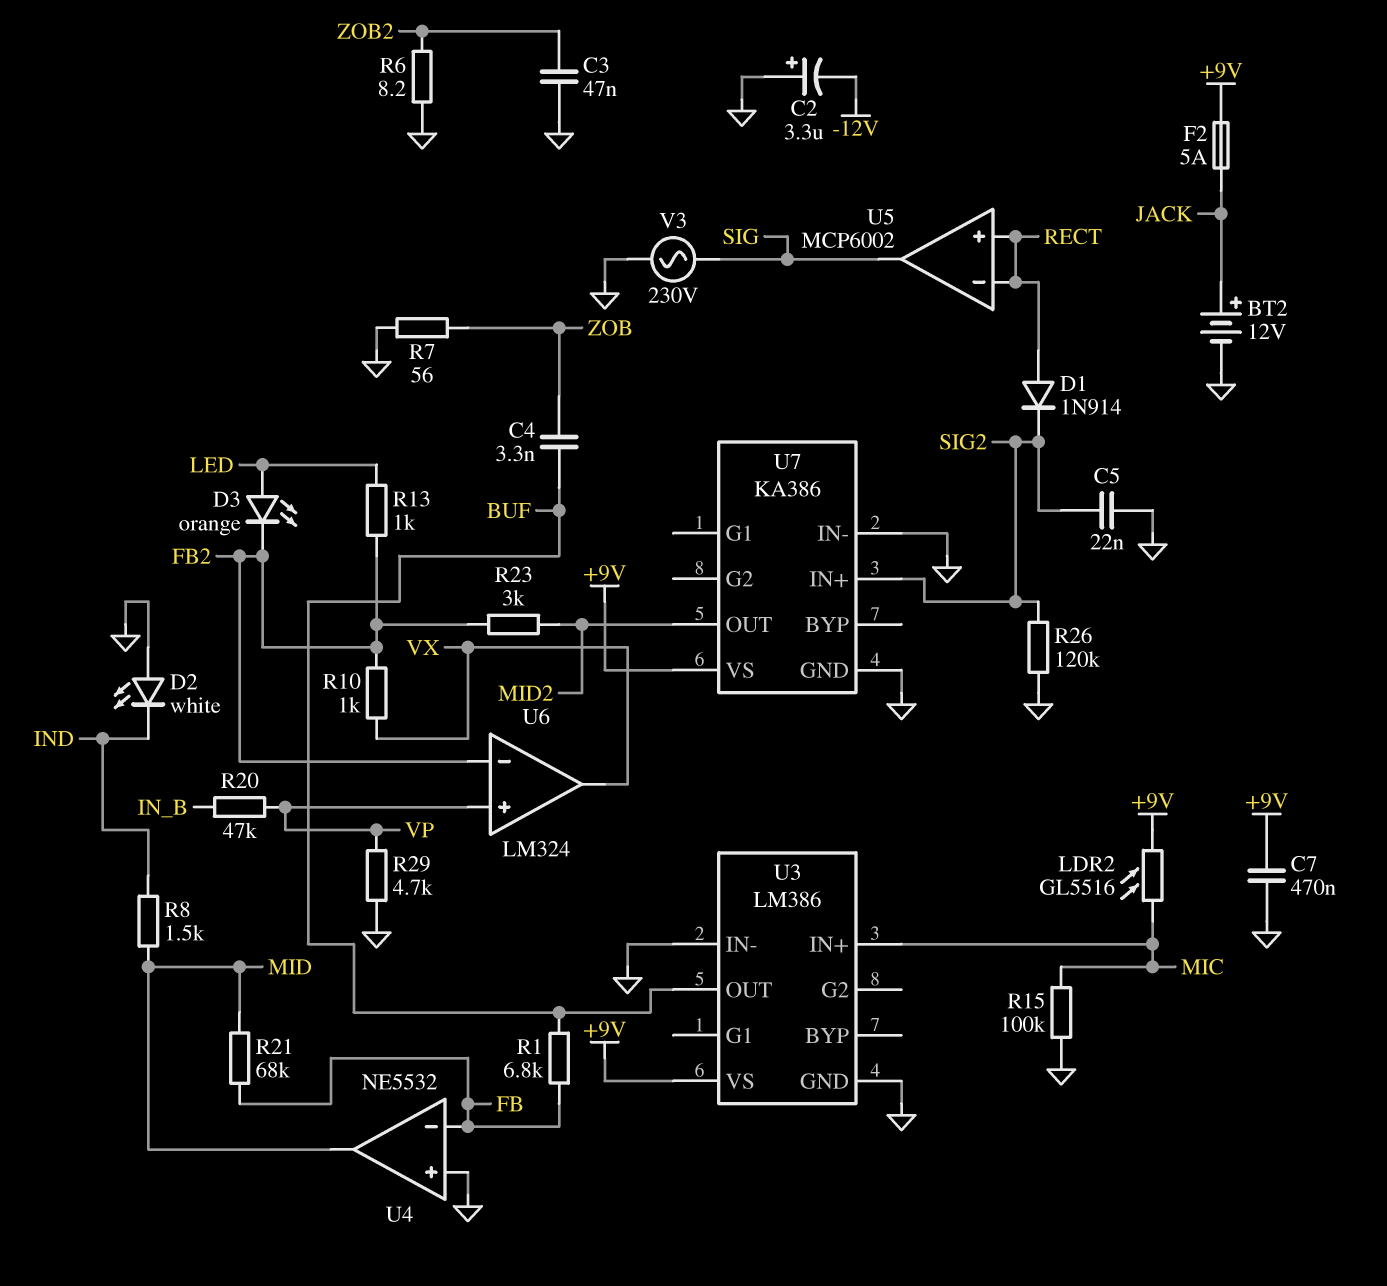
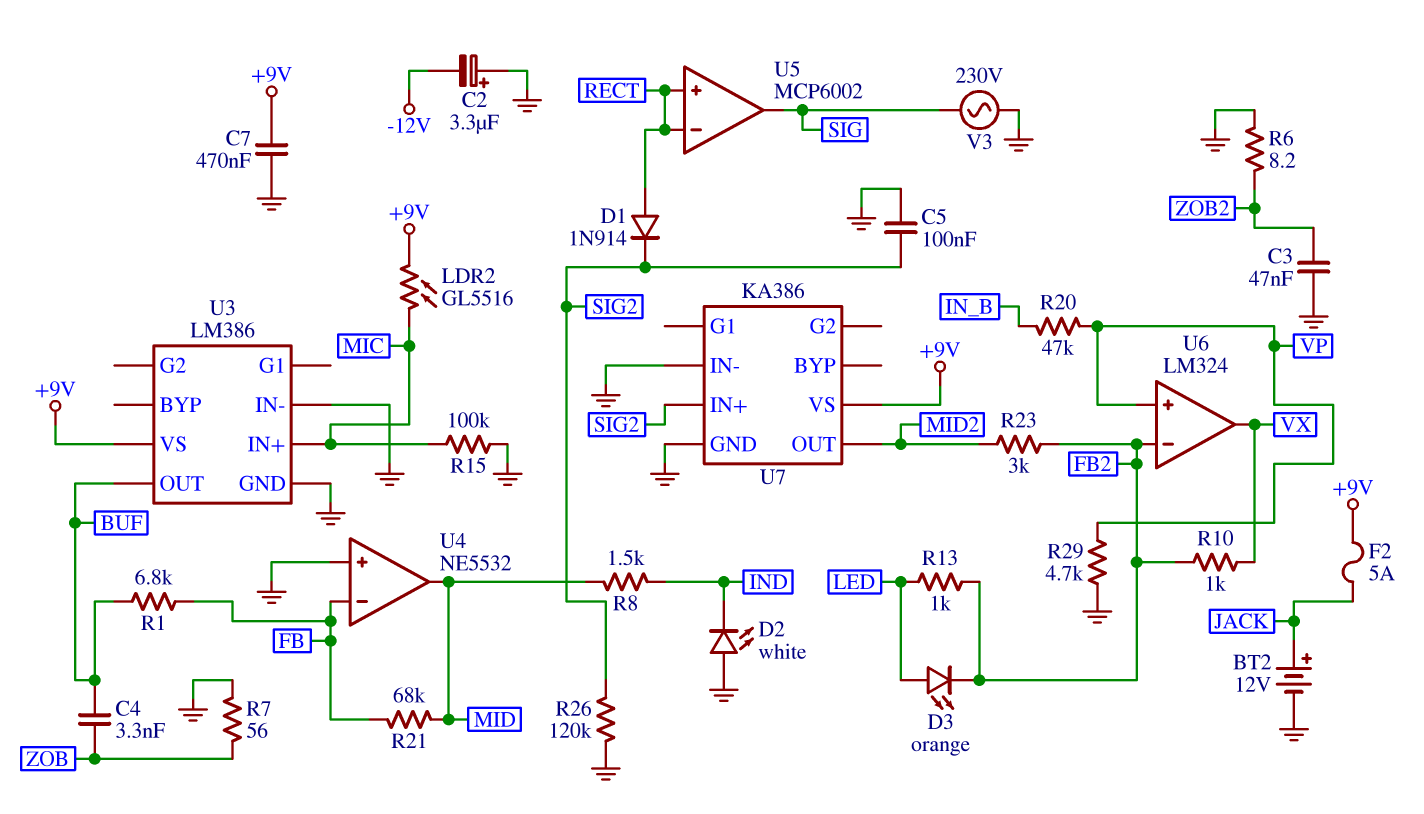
C5: 22nF (GND, SIG2) -> 100nF (GND, SIG2)

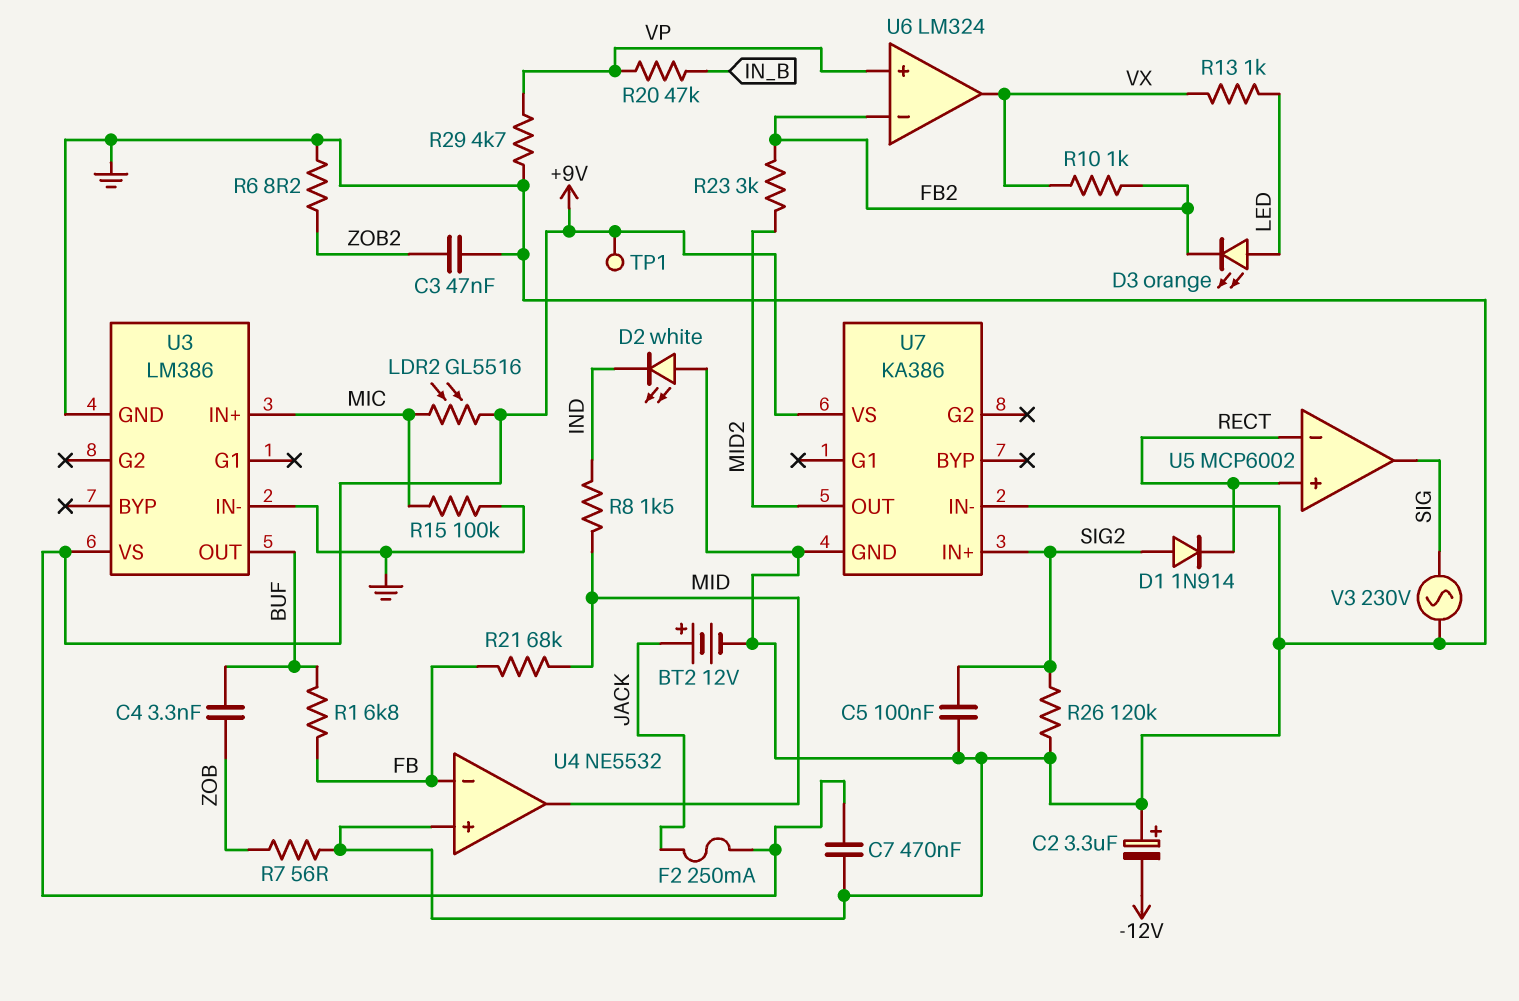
D1: diode 1N914 (A RECT, K SIG2) -> diode 1N914 (A SIG2, K RECT)
F2: 5A (+9V, JACK) -> 250mA (+9V, JACK)
R13: 1k (FB2, LED) -> 1k (LED, VX)
TP1: none -> test point (+9V)

